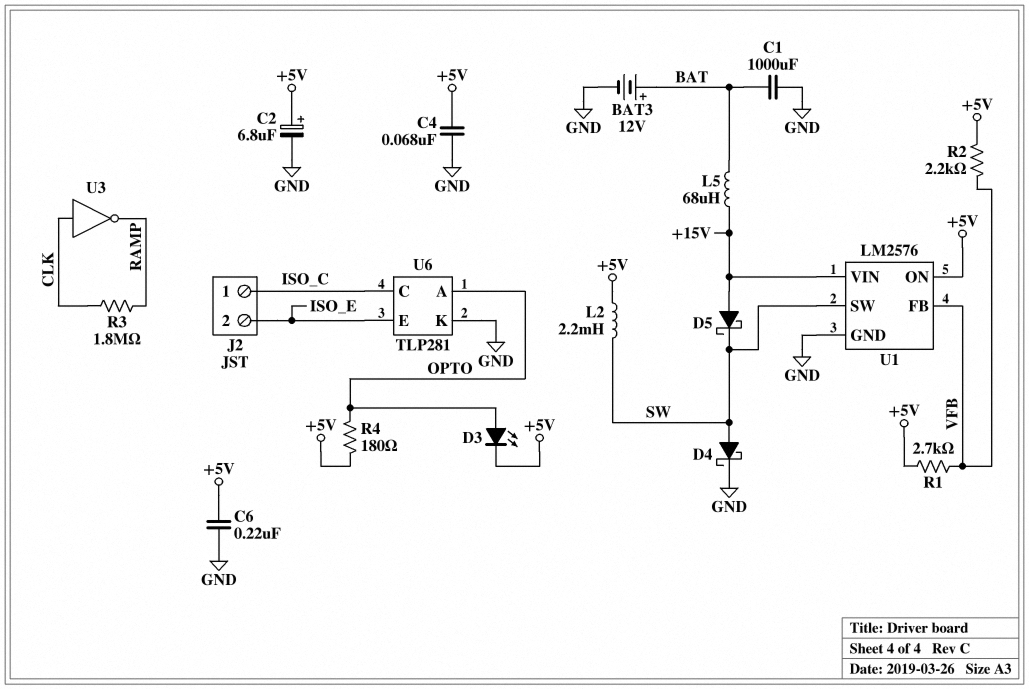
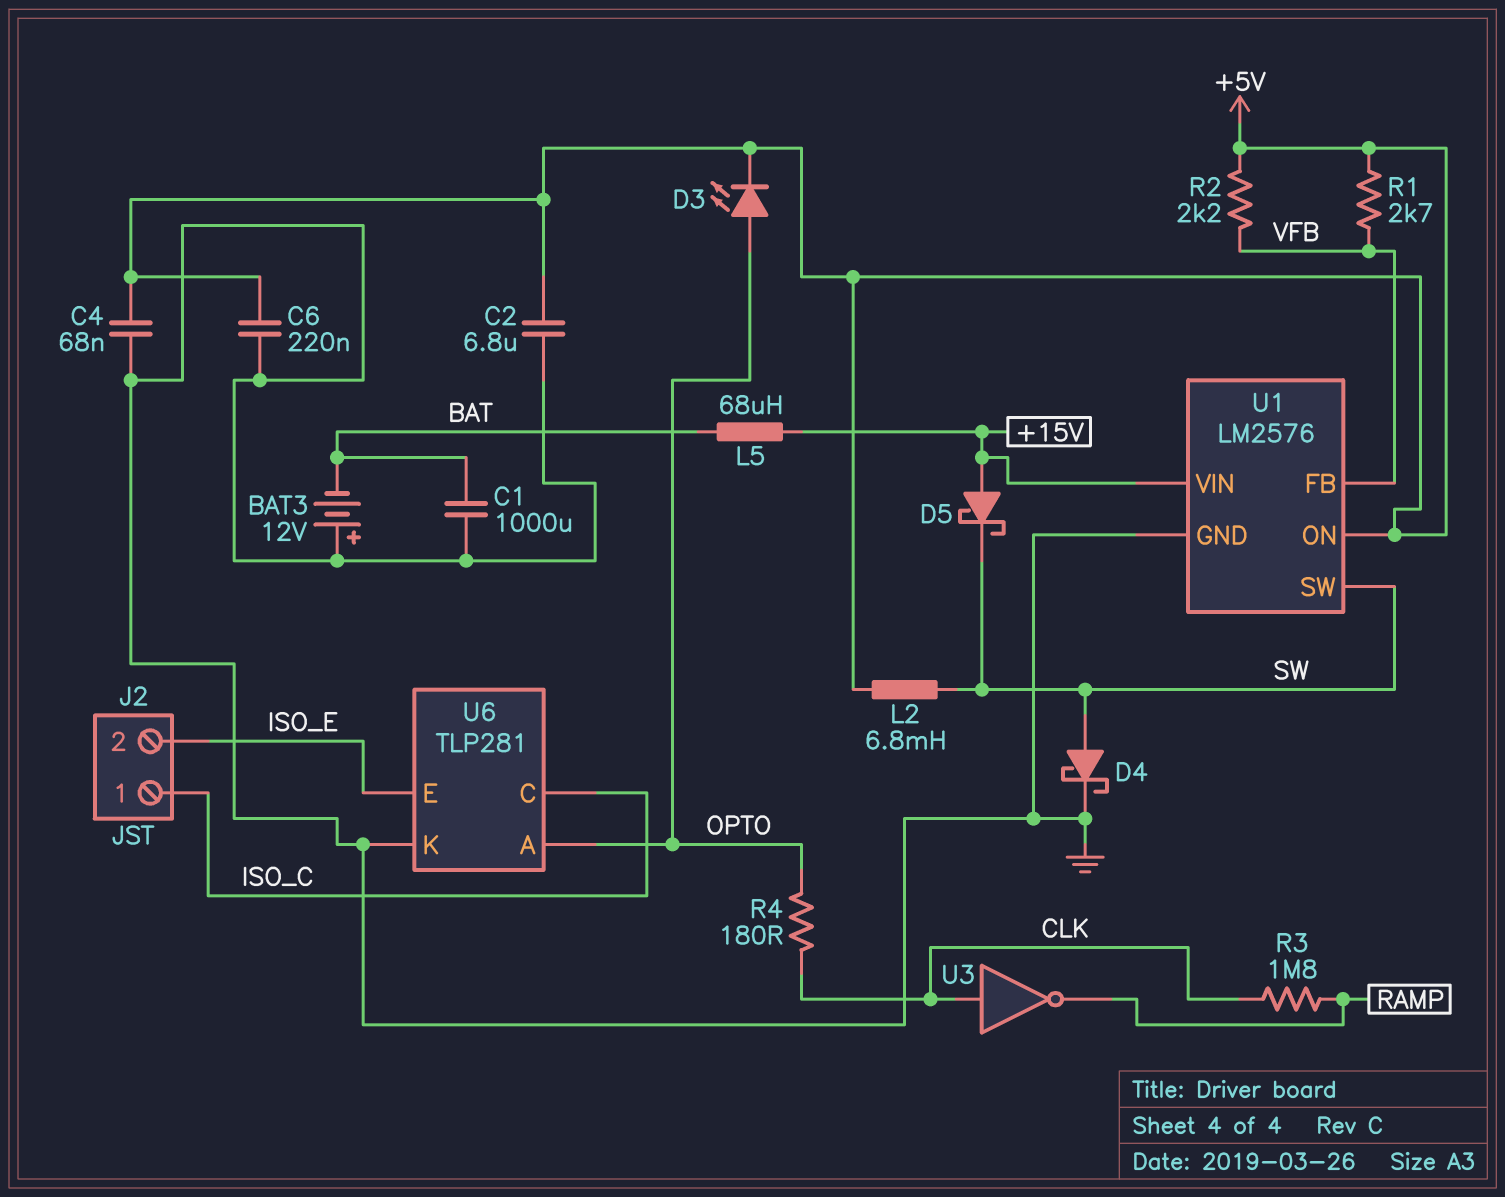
BAT3: 12V (plus BAT, minus GND) -> 12V (plus GND, minus BAT)
C2: 6.8uF (plus +5V, minus GND) -> 6.8uF (+5V, GND)
L2: 2.2mH (+5V, SW) -> 6.8mH (+5V, SW)
R4: 180 (+5V, OPTO) -> 180 (CLK, OPTO)

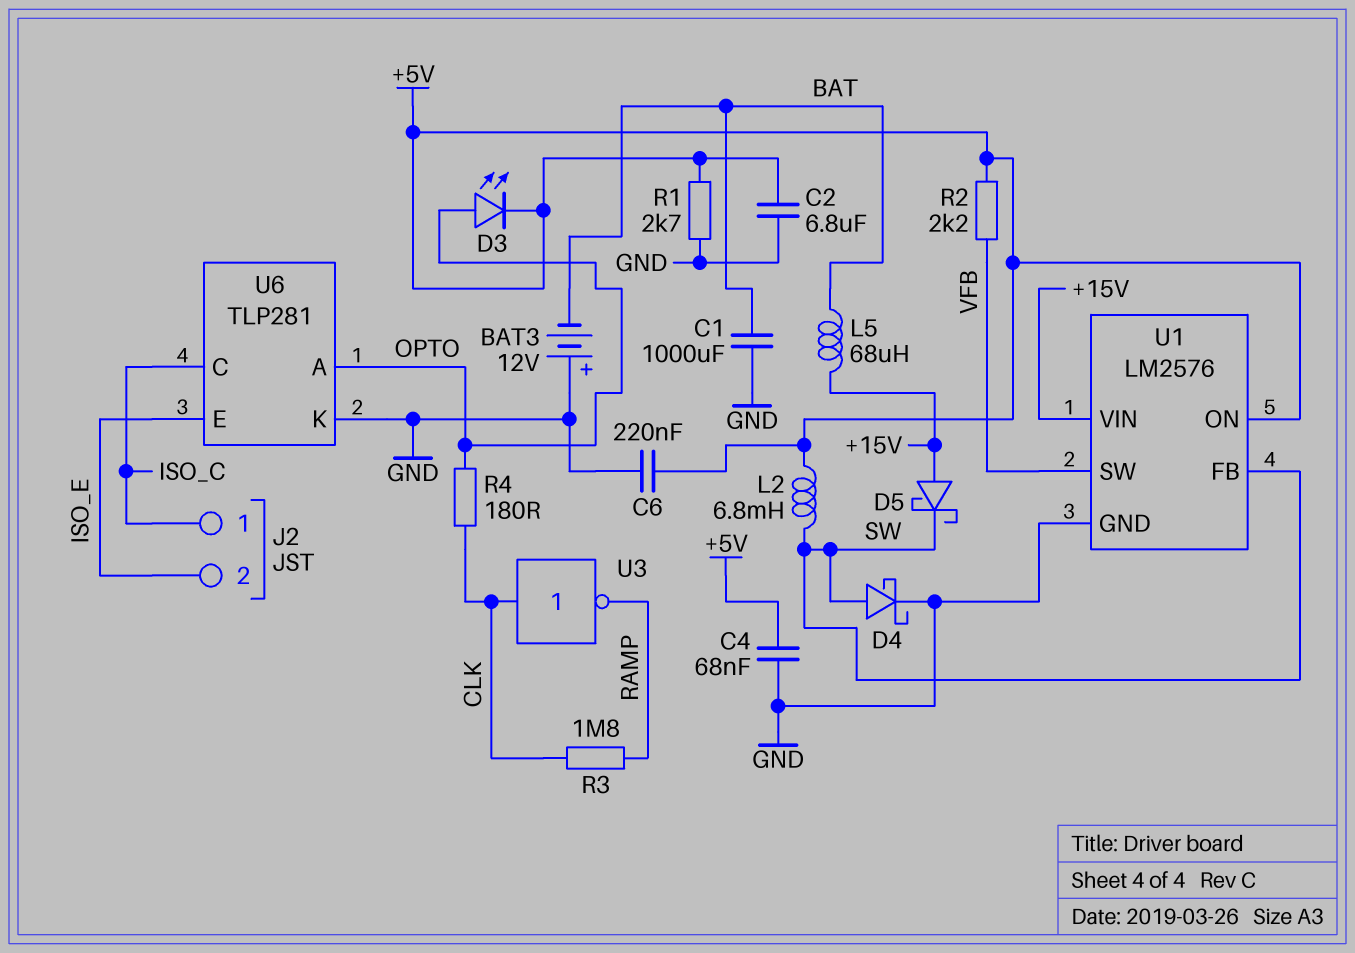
R1: 2.7k (+5V, VFB) -> 2.7k (+5V, GND)
U1 pin FB: VFB -> SW
U1 pin SW: SW -> VFB

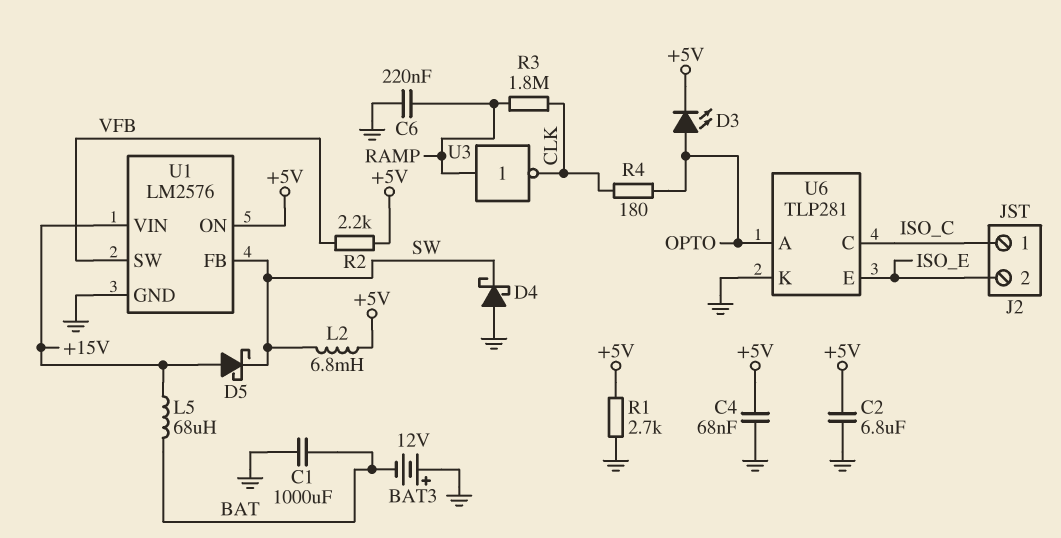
C6: 220nF (+5V, GND) -> 220nF (GND, RAMP)
D4: schottky (A SW, K GND) -> schottky (A GND, K SW)
U3: NOT (in CLK, out RAMP) -> NOT (in RAMP, out CLK)

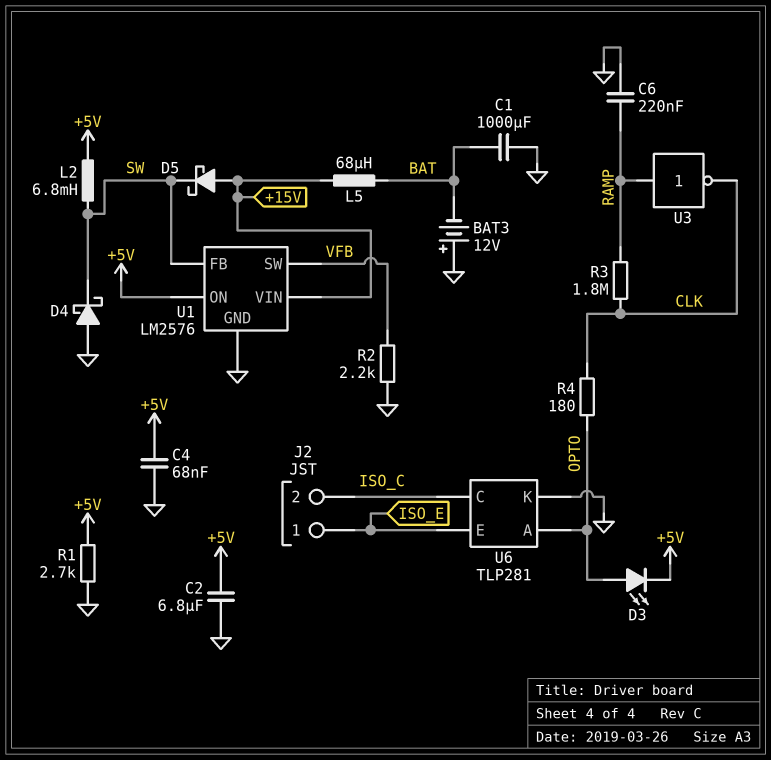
J2 pin 1: ISO_C -> ISO_E
J2 pin 2: ISO_E -> ISO_C
R2: 2.2k (+5V, VFB) -> 2.2k (GND, VFB)

